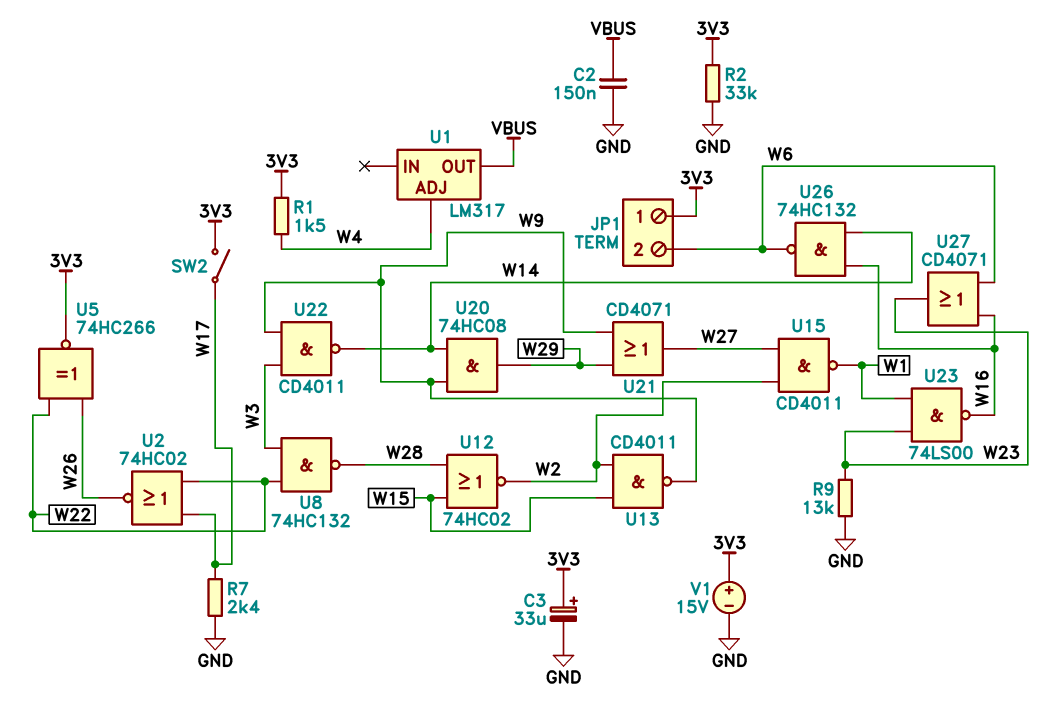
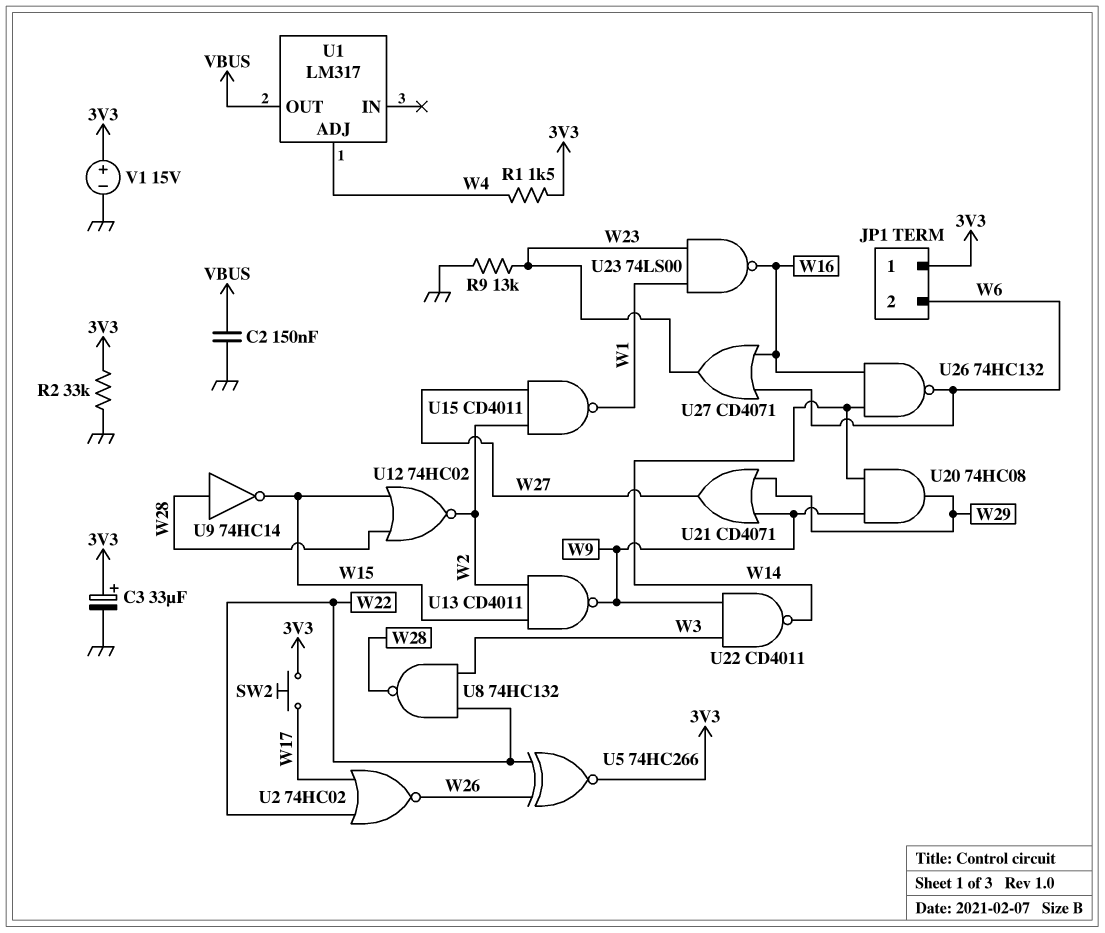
R7: 2.4k (GND, W17) -> none
SW2: switch (3V3, W17) -> button (3V3, W17)
U9: none -> NOT 74HC14 (in W28, out W15)

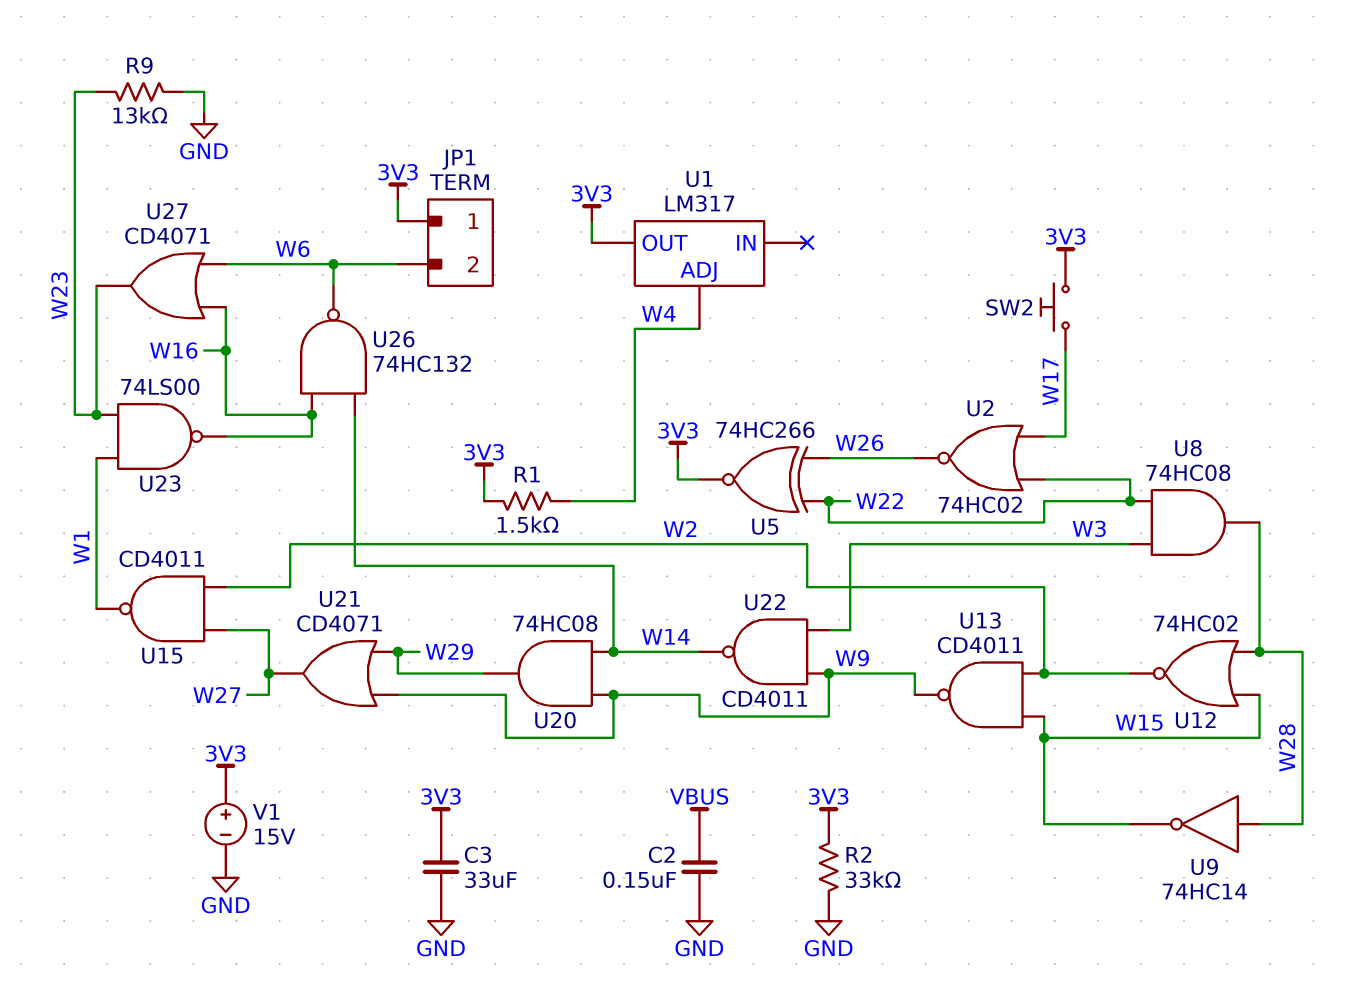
C3: 33uF (plus 3V3, minus GND) -> 33uF (3V3, GND)
U1 pin OUT: VBUS -> 3V3
U8: NAND 74HC132 (in W3, in W22, out W28) -> AND 74HC08 (in W3, in W22, out W28)

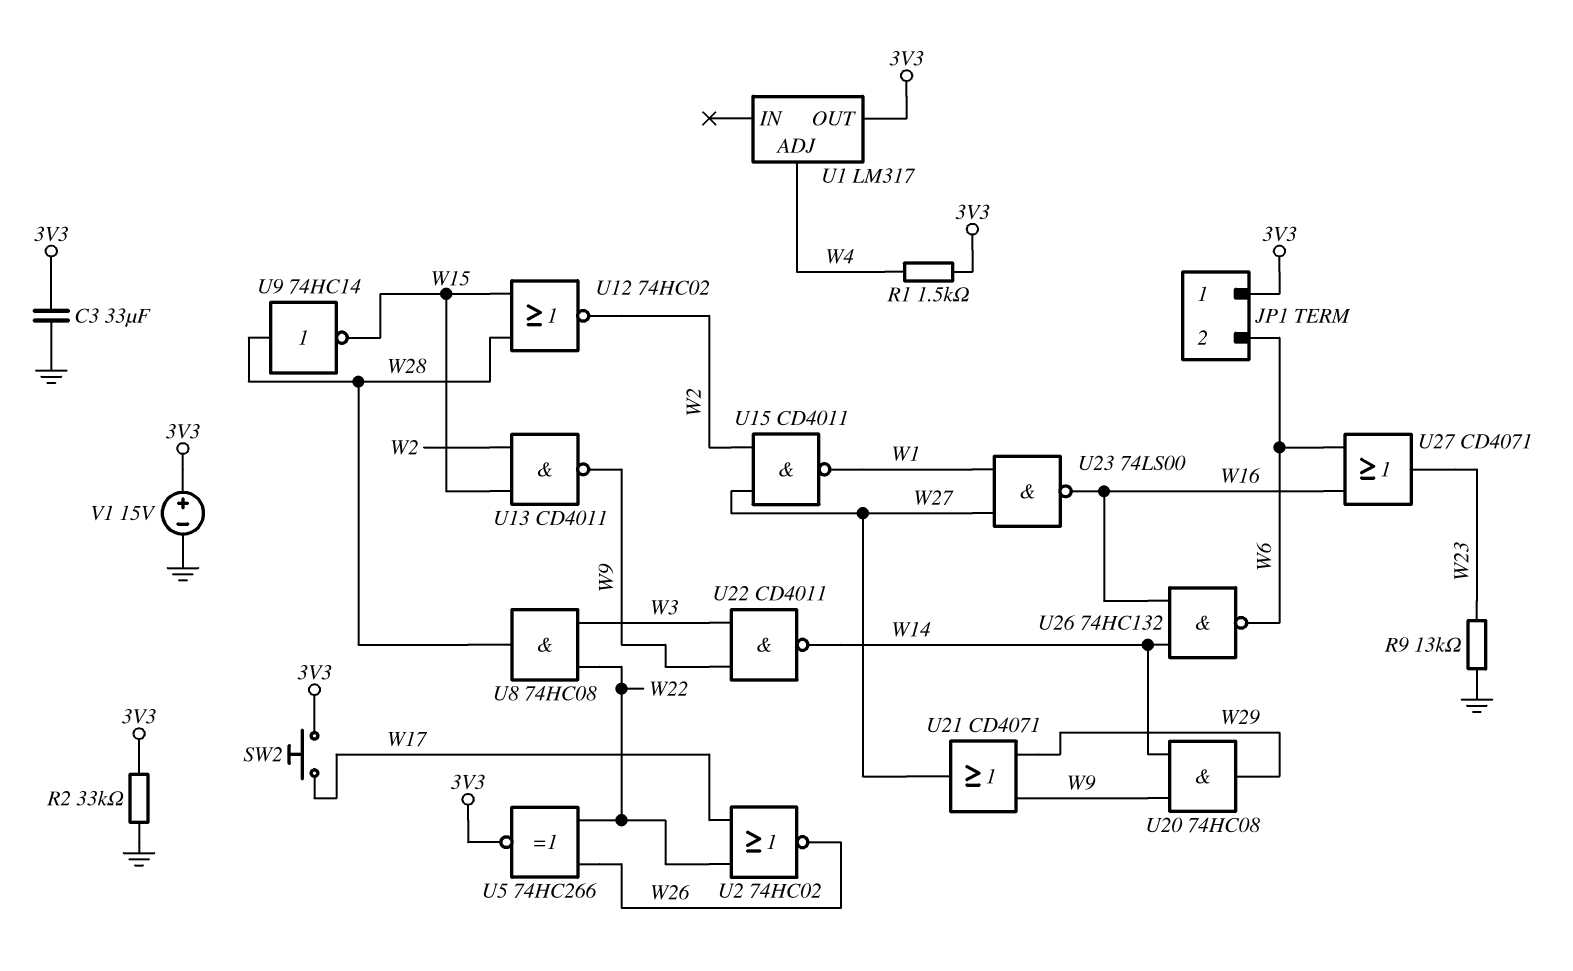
C2: 150nF (GND, VBUS) -> none
U23: NAND 74LS00 (in W1, in W23, out W16) -> NAND 74LS00 (in W1, in W27, out W16)

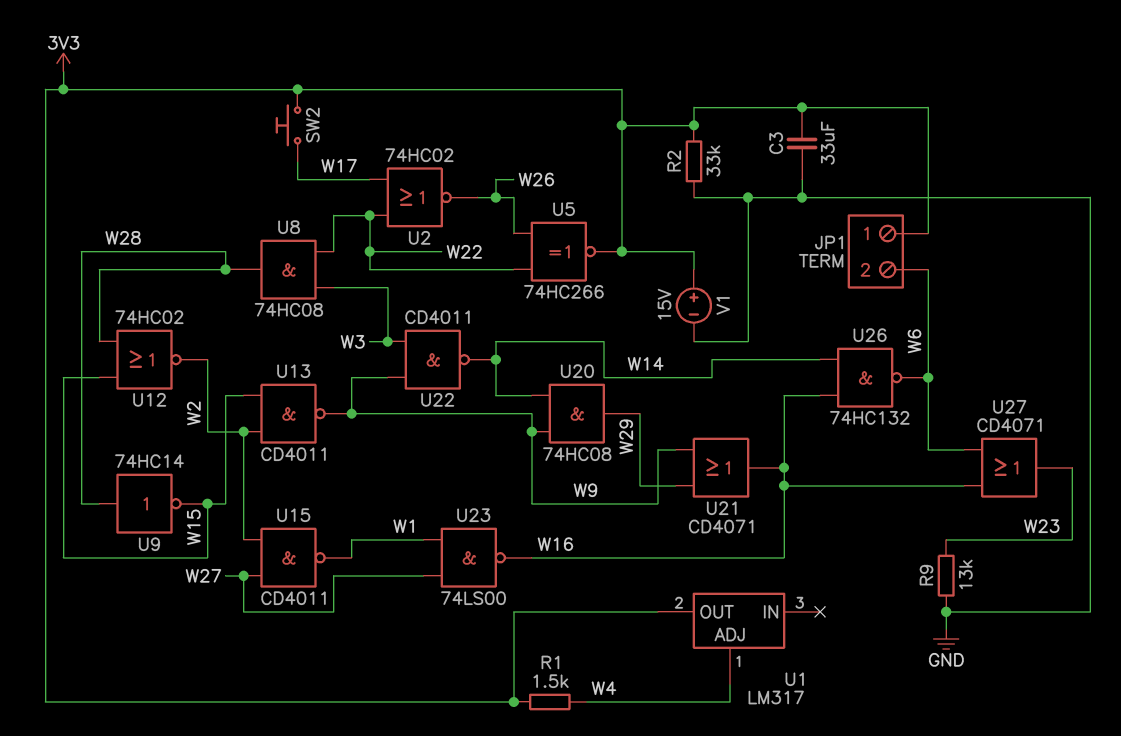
U21: OR CD4071 (in W9, in W29, out W27) -> OR CD4071 (in W9, in W29, out W16)

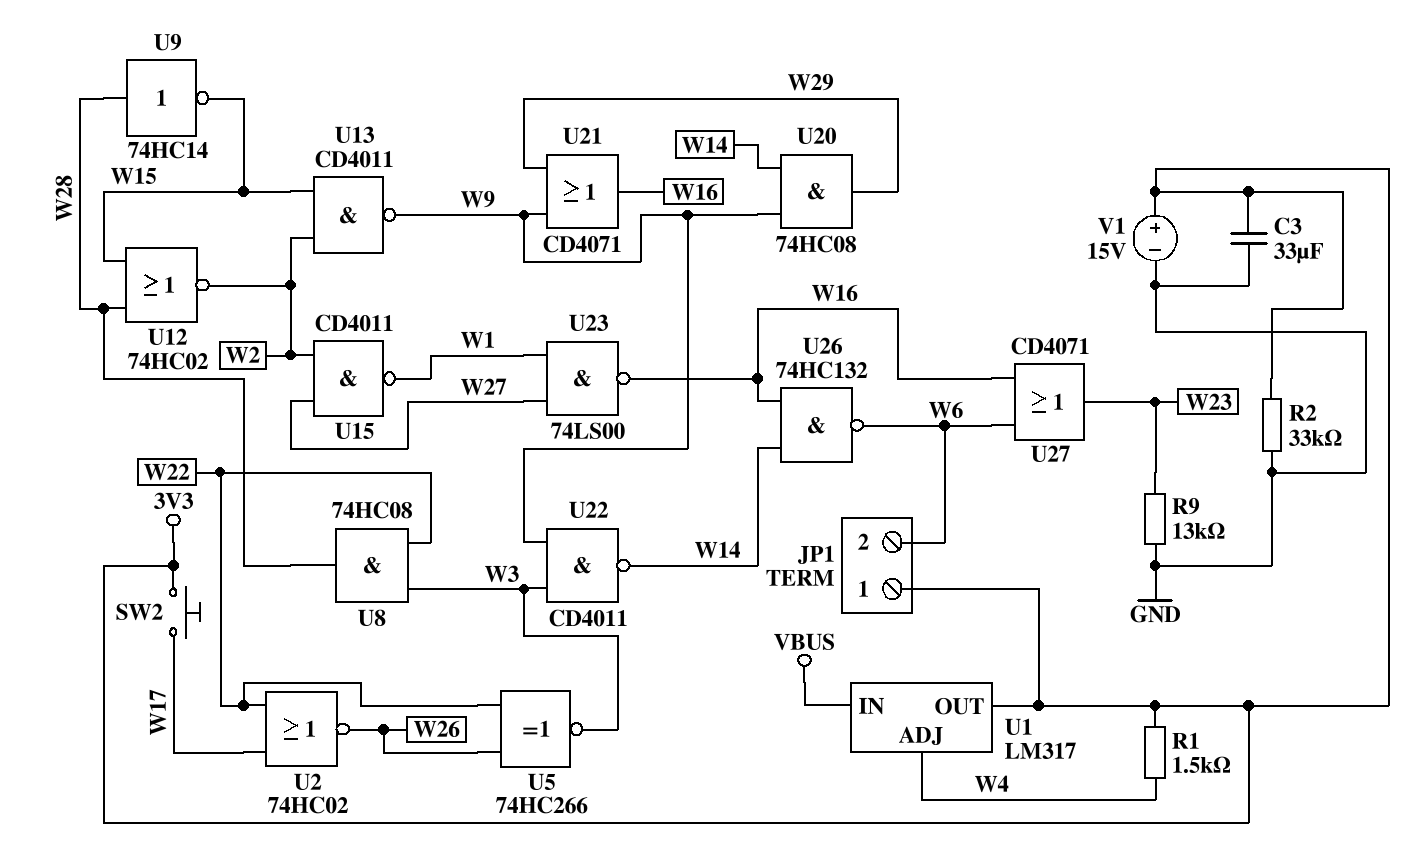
U1 pin IN: none -> VBUS
U5: XNOR 74HC266 (in W22, in W26, out 3V3) -> XNOR 74HC266 (in W22, in W26, out W3)

